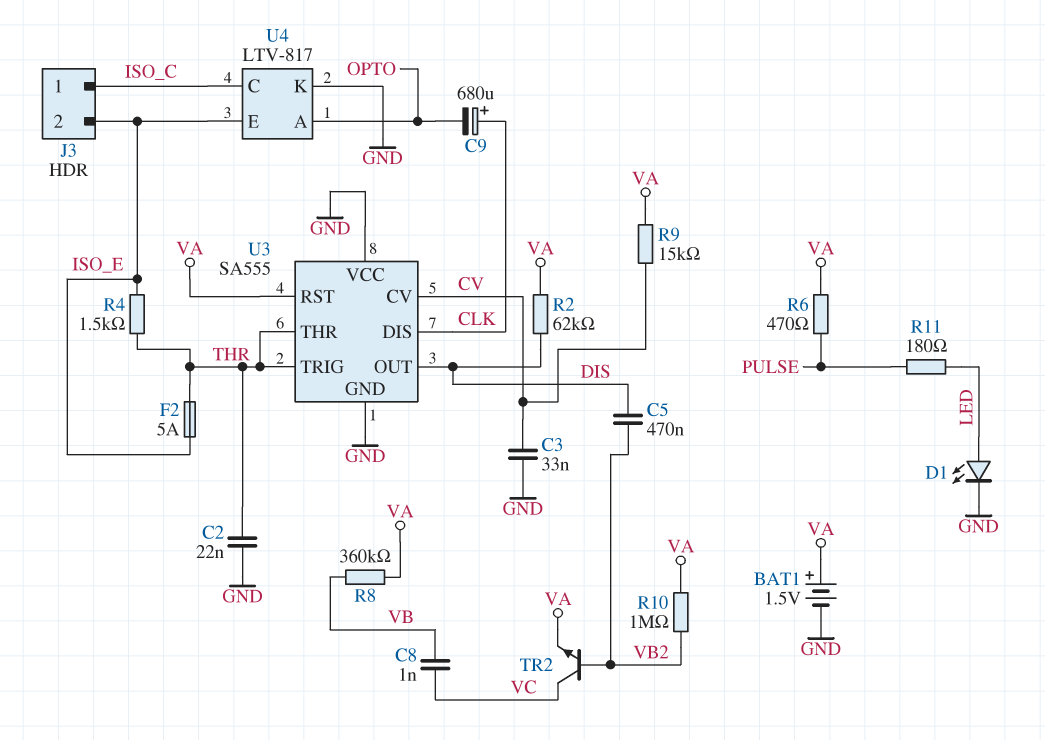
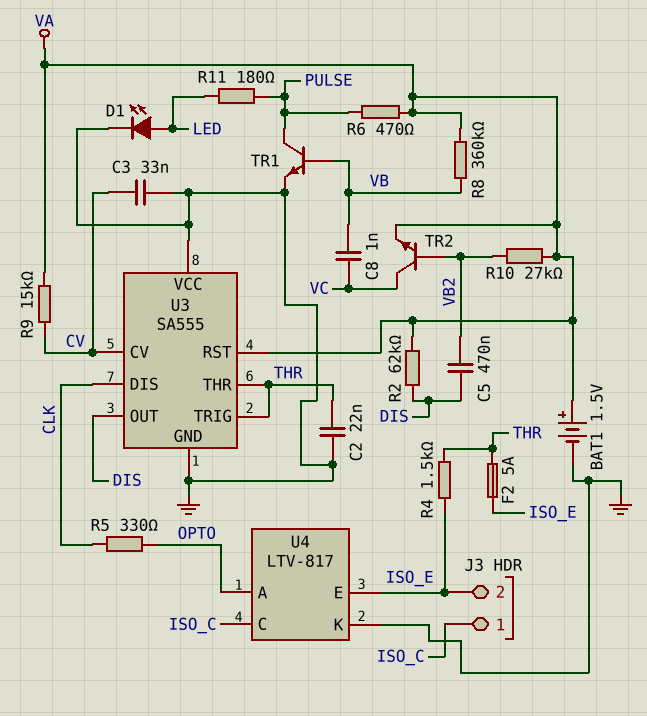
C9: 680uF (plus CLK, minus OPTO) -> none
R5: none -> 330 (CLK, OPTO)
R10: 1M (VA, VB2) -> 27k (VA, VB2)
TR1: none -> NPN (B VB, C PULSE, E GND)

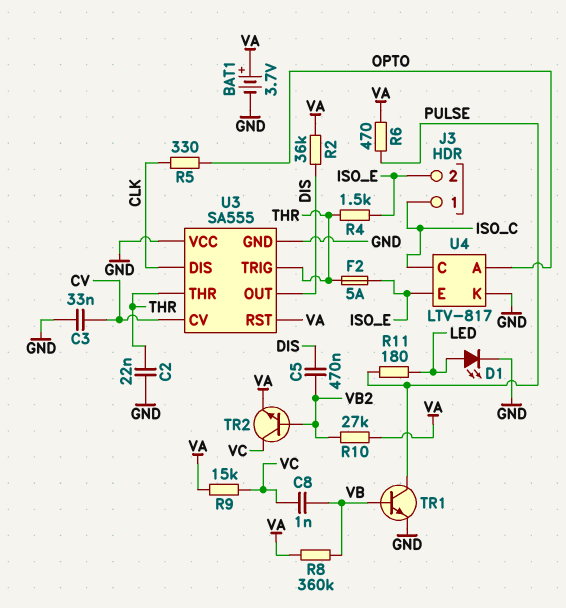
BAT1: 1.5V (plus VA, minus GND) -> 3.7V (plus VA, minus GND)
R2: 62k (DIS, VA) -> 36k (DIS, VA)
R9: 15k (CV, VA) -> 15k (VA, VC)

